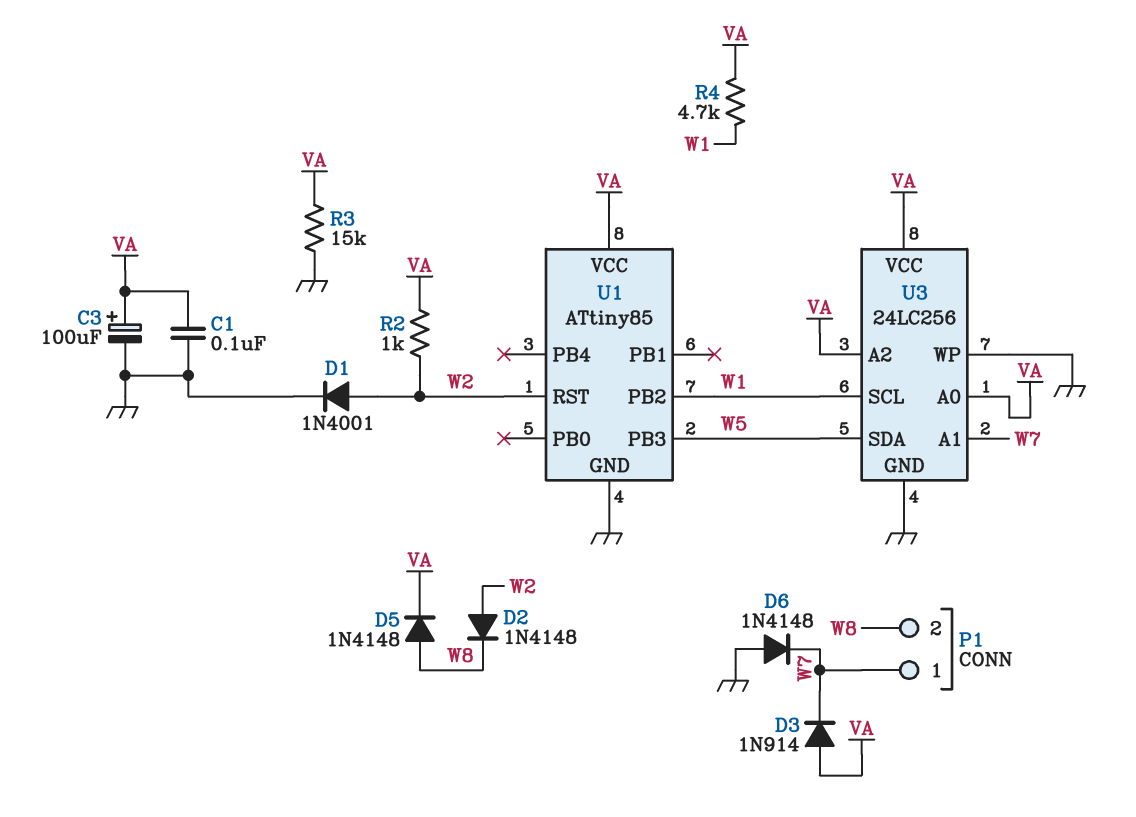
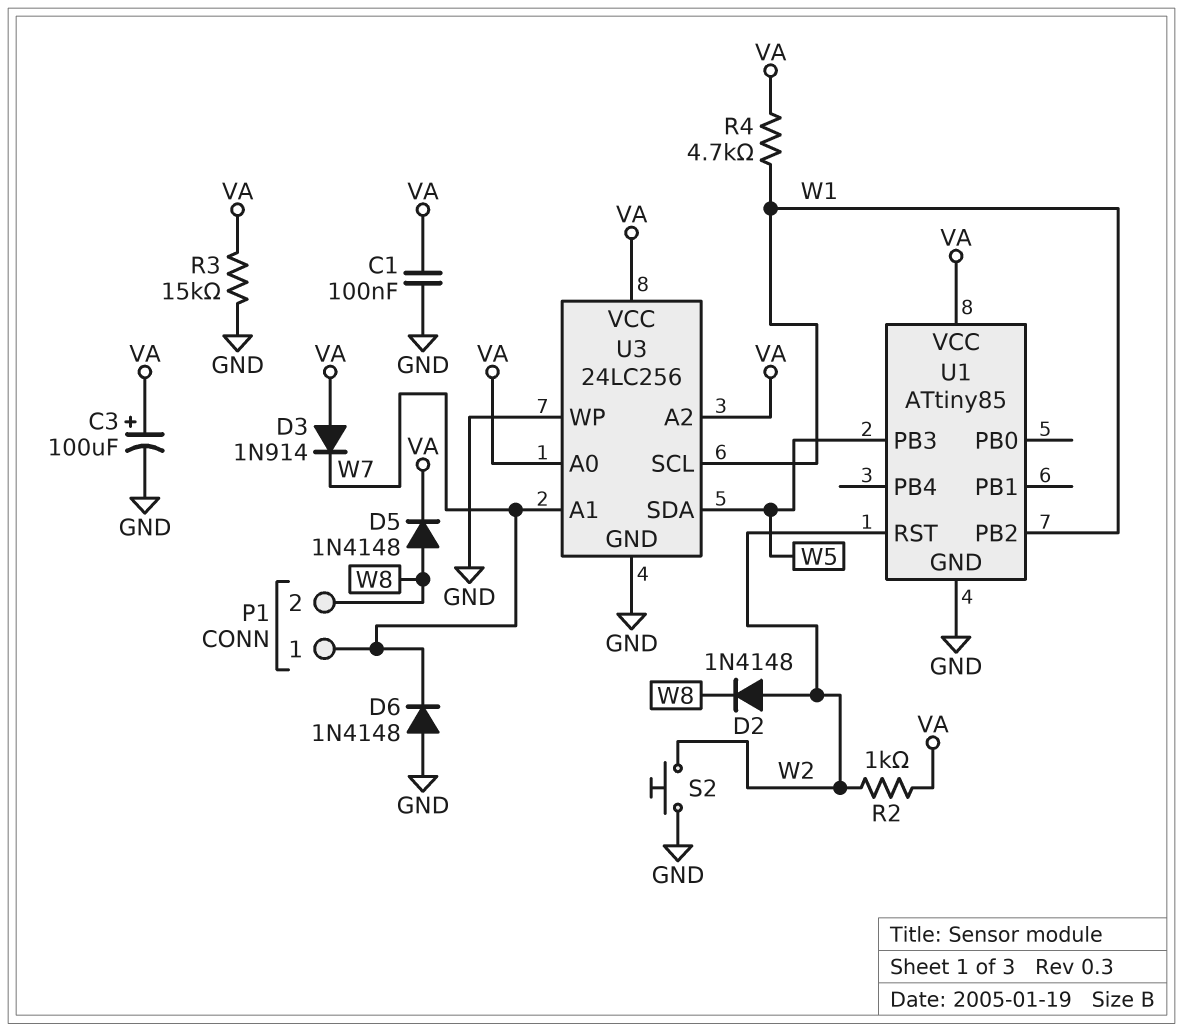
D1: diode 1N4001 (A W2, K GND) -> none
S2: none -> button (GND, W2)

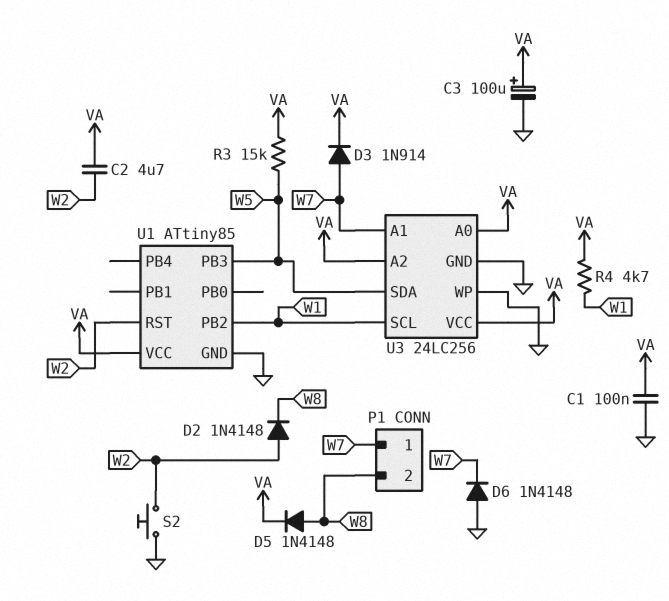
C2: none -> 4.7uF (VA, W2)
D3: diode 1N914 (A VA, K W7) -> diode 1N914 (A W7, K VA)
R2: 1k (VA, W2) -> none
R3: 15k (GND, VA) -> 15k (VA, W5)

